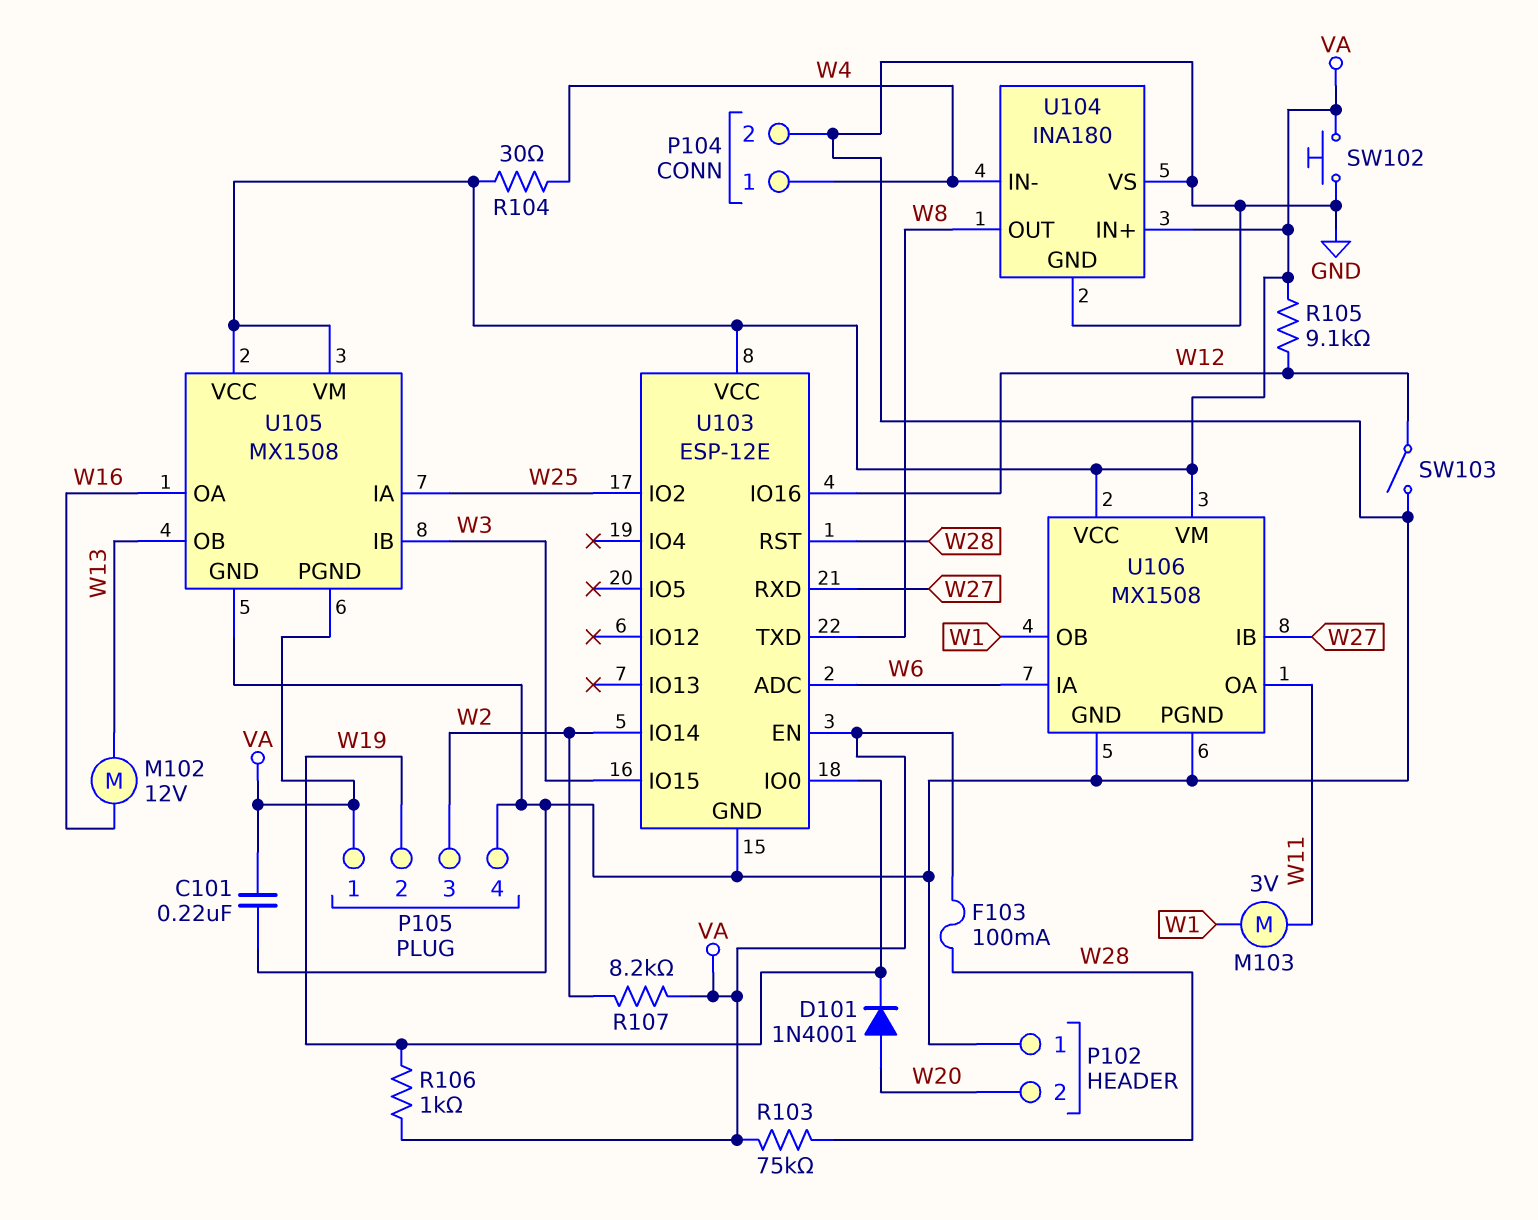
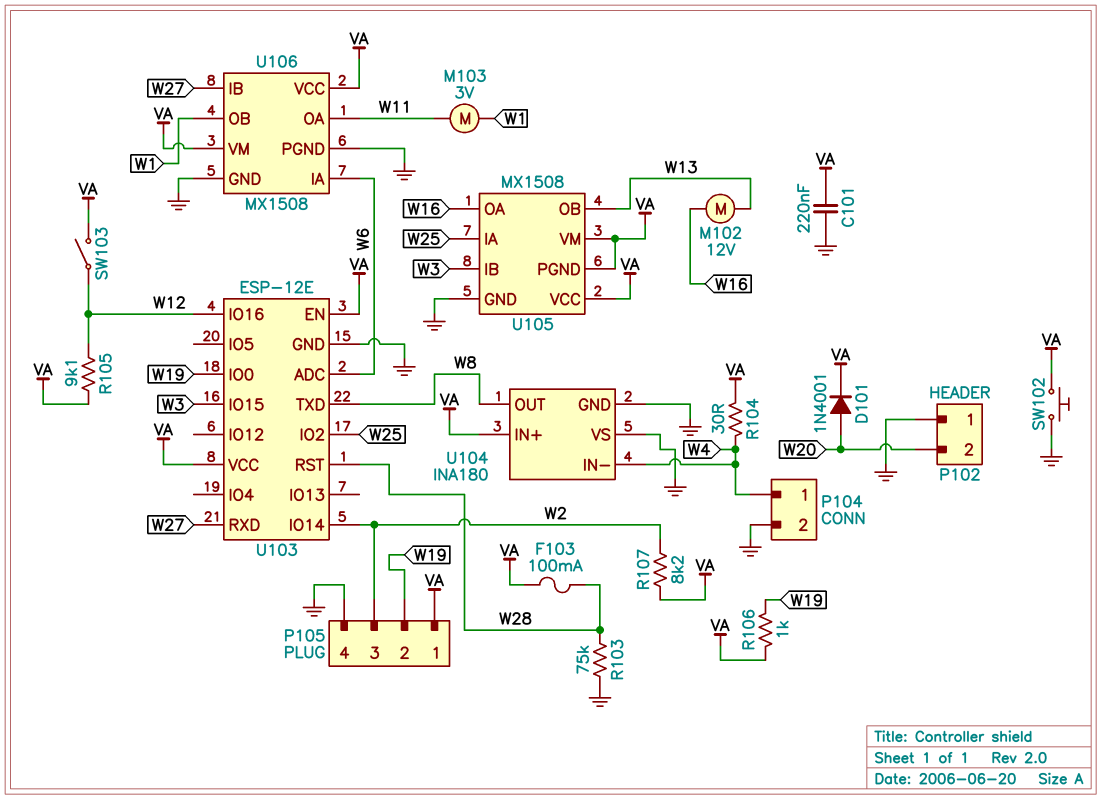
D101: diode 1N4001 (A W20, K W19) -> diode 1N4001 (A W20, K VA)
R103: 75k (VA, W28) -> 75k (GND, W28)
SW103: switch (GND, W12) -> switch (VA, W12)

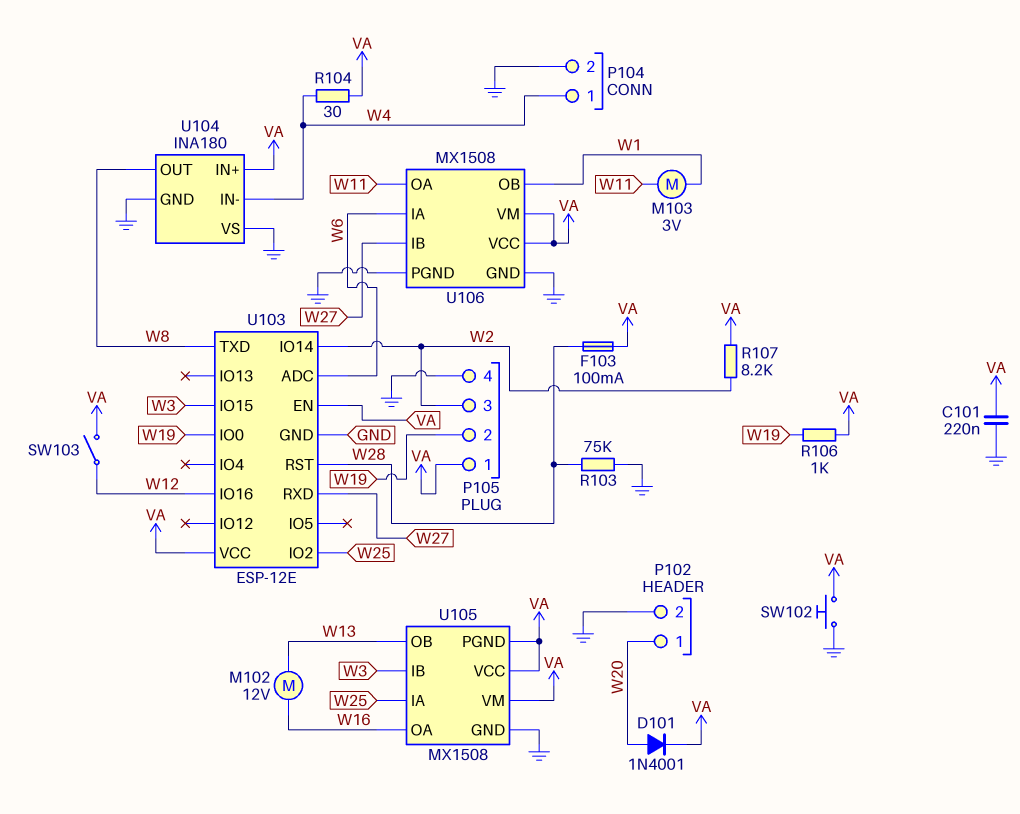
P102 pin 1: GND -> W20
P102 pin 2: W20 -> GND
R105: 9.1k (VA, W12) -> none

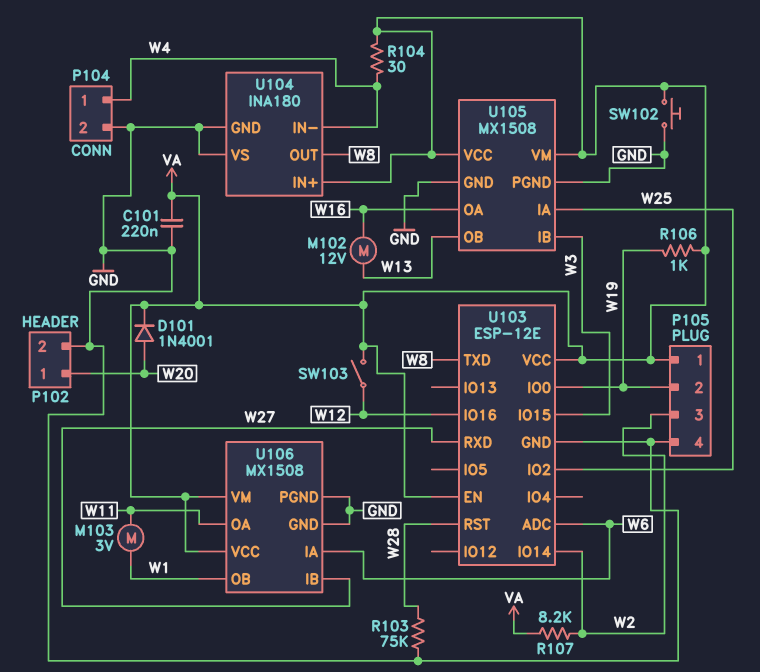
F103: 100mA (VA, W28) -> none
U105 pin PGND: VA -> GND

